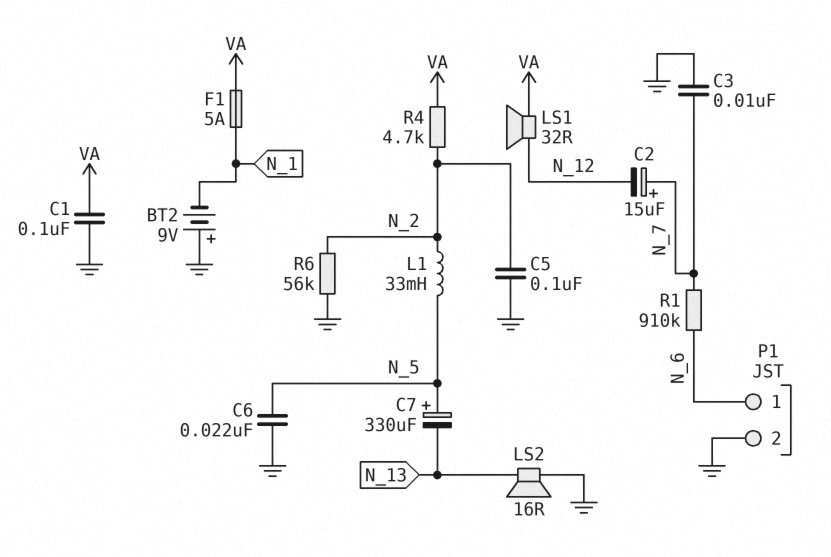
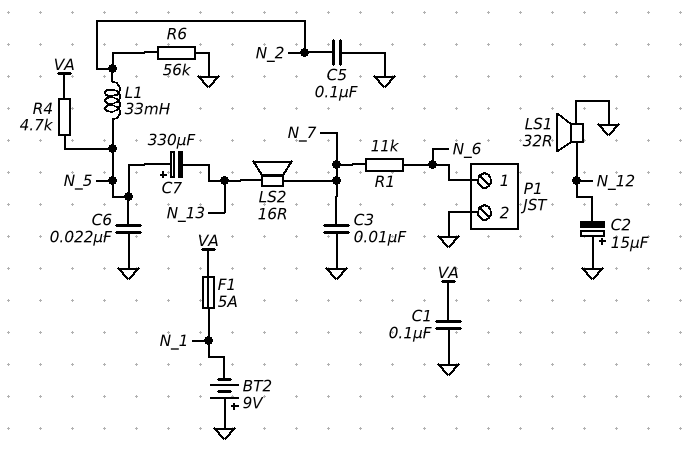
C2: 15uF (plus N_7, minus N_12) -> 15uF (plus GND, minus N_12)
LS1: speaker 32R (N_12, VA) -> speaker 32R (GND, N_12)
LS2: speaker 16R (GND, N_13) -> speaker 16R (N_7, N_13)
R1: 910k (N_6, N_7) -> 11k (N_6, N_7)
R4: 4.7k (N_2, VA) -> 4.7k (N_5, VA)

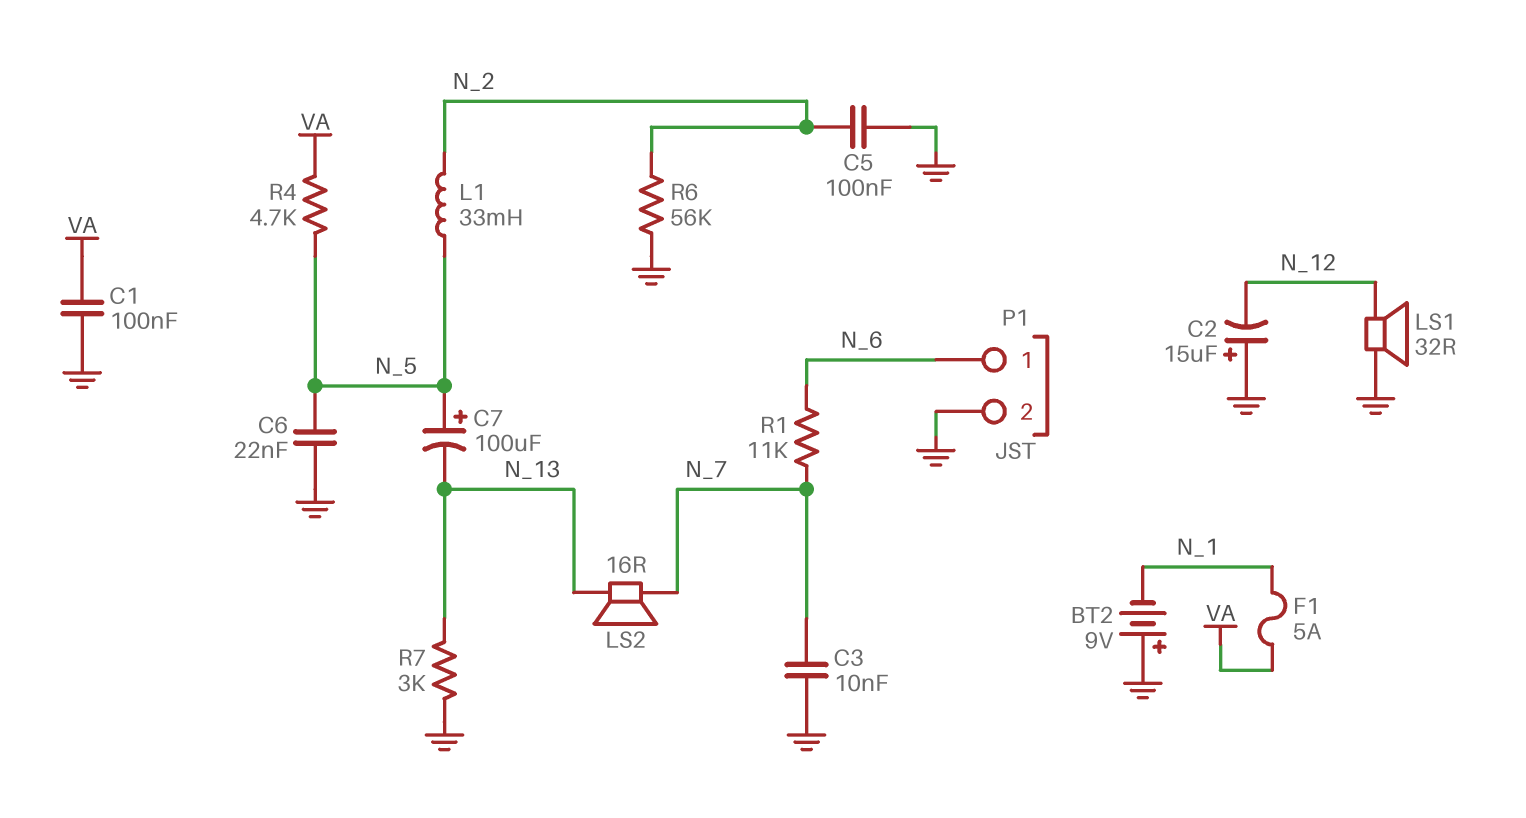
C7: 330uF (plus N_5, minus N_13) -> 100uF (plus N_5, minus N_13)
R7: none -> 3k (GND, N_13)

